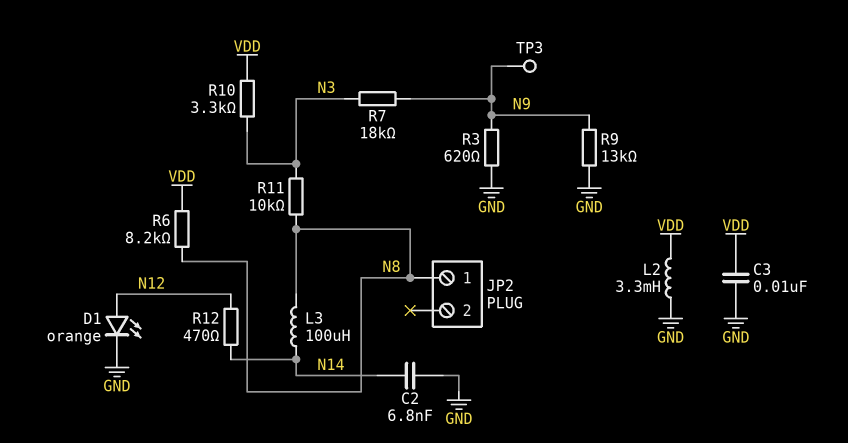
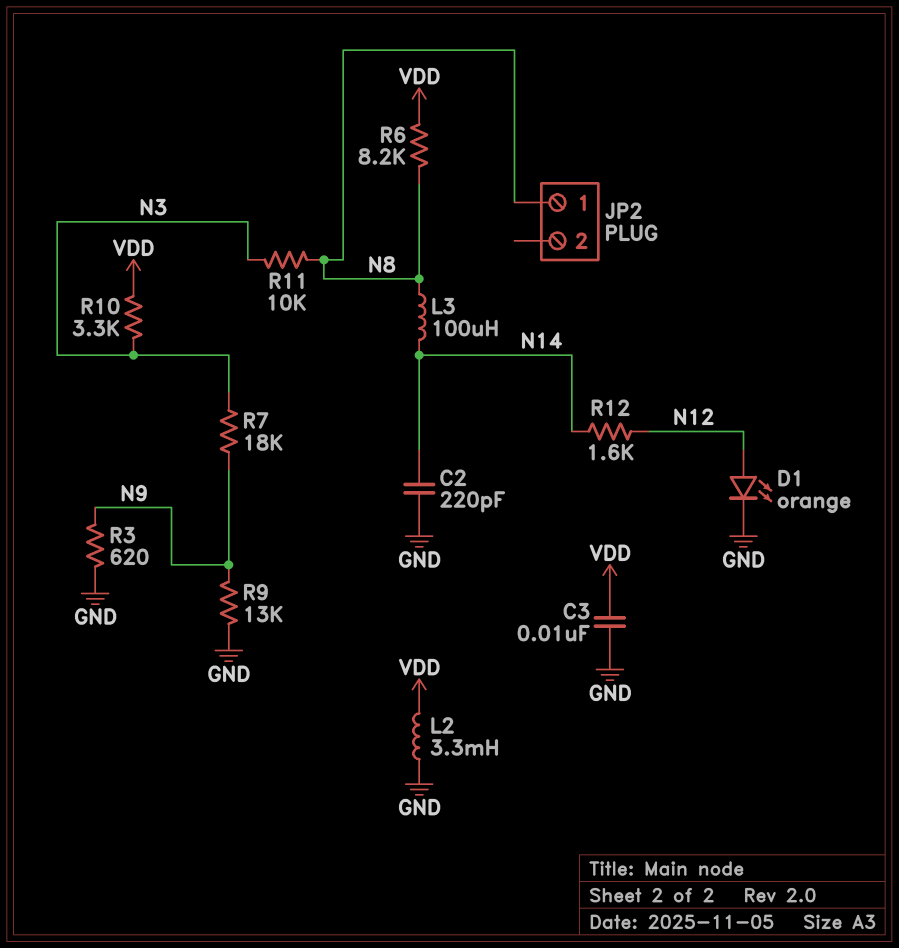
C2: 6.8nF (GND, N14) -> 220pF (GND, N14)
R12: 470 (N12, N14) -> 1.6k (N12, N14)
TP3: test point (N9) -> none

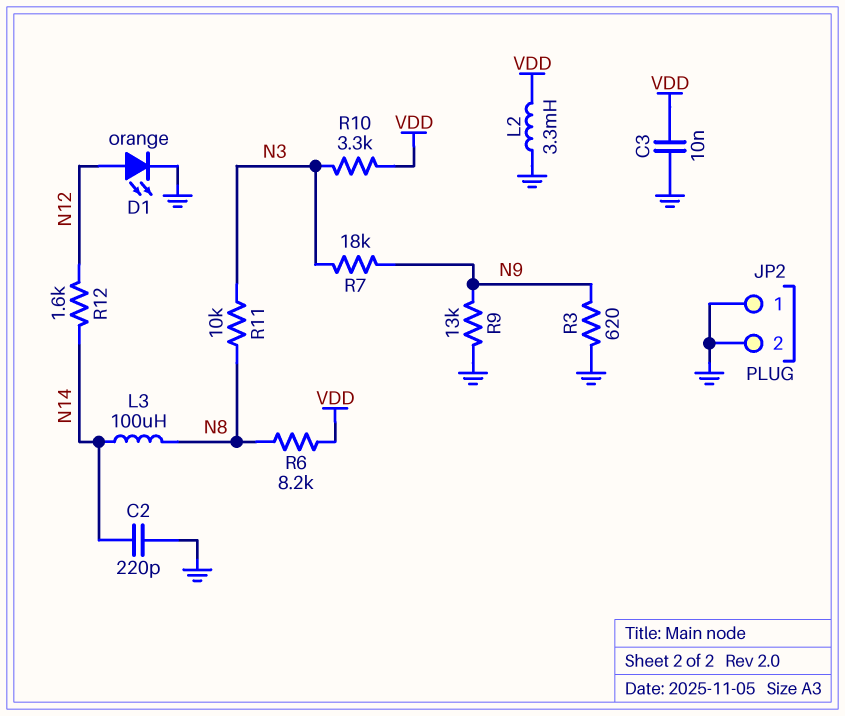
JP2 pin 1: N8 -> GND
JP2 pin 2: none -> GND

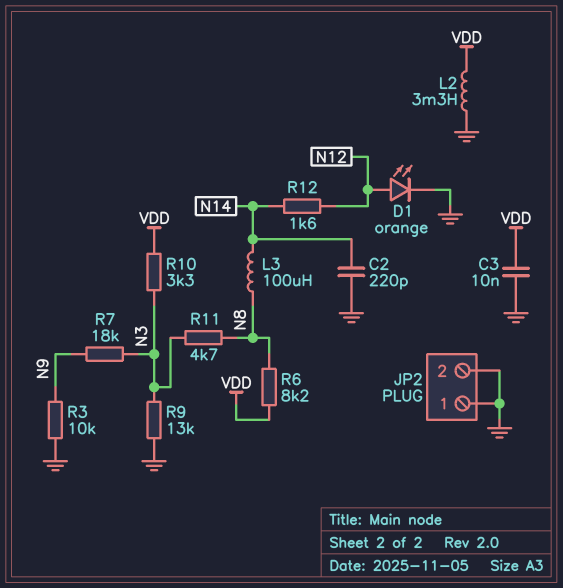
R3: 620 (GND, N9) -> 10k (GND, N9)
R9: 13k (GND, N9) -> 13k (GND, N3)
R11: 10k (N3, N8) -> 4.7k (N3, N8)

